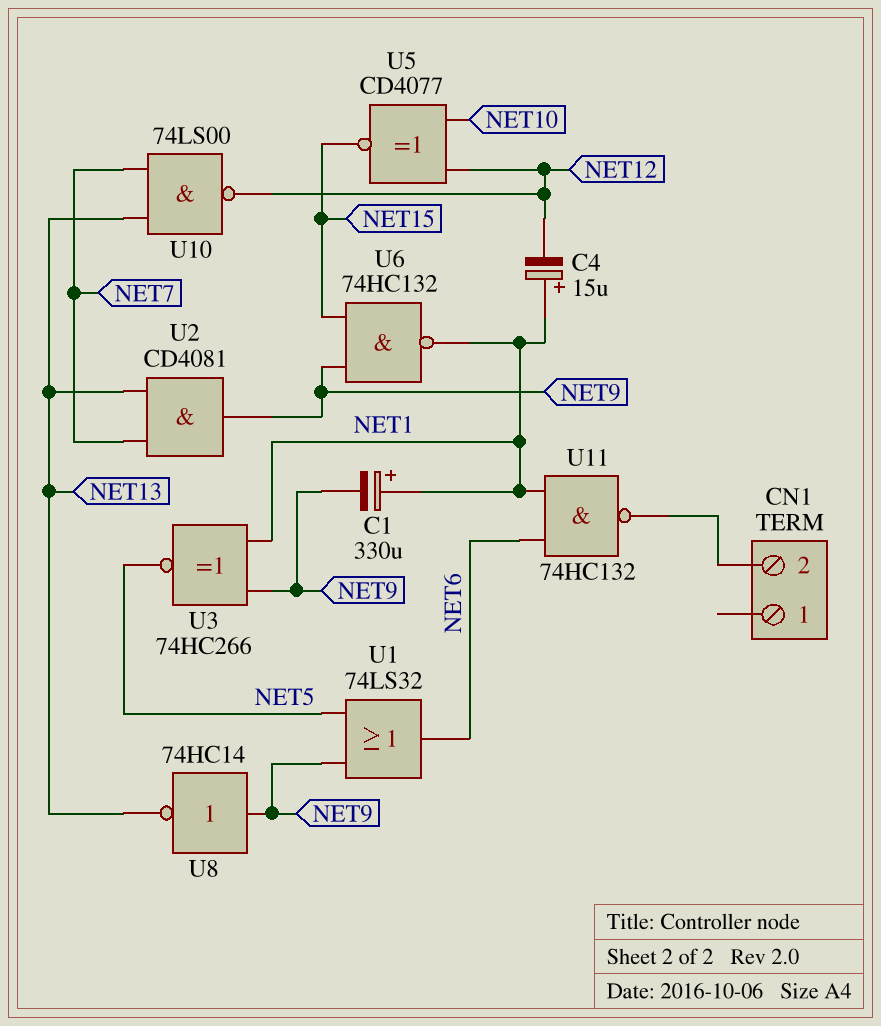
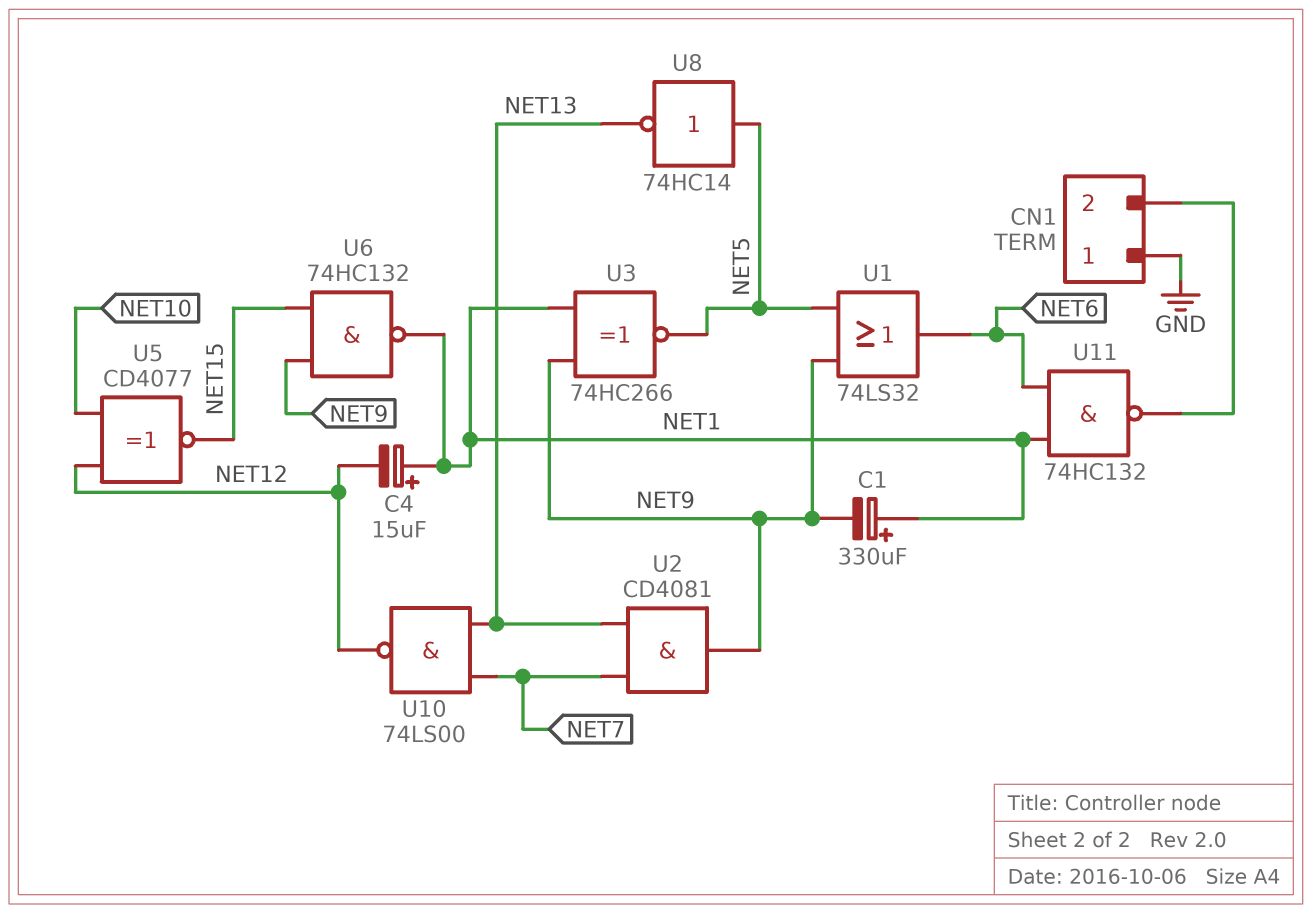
CN1 pin 1: none -> GND
U8: NOT 74HC14 (in NET9, out NET13) -> NOT 74HC14 (in NET5, out NET13)

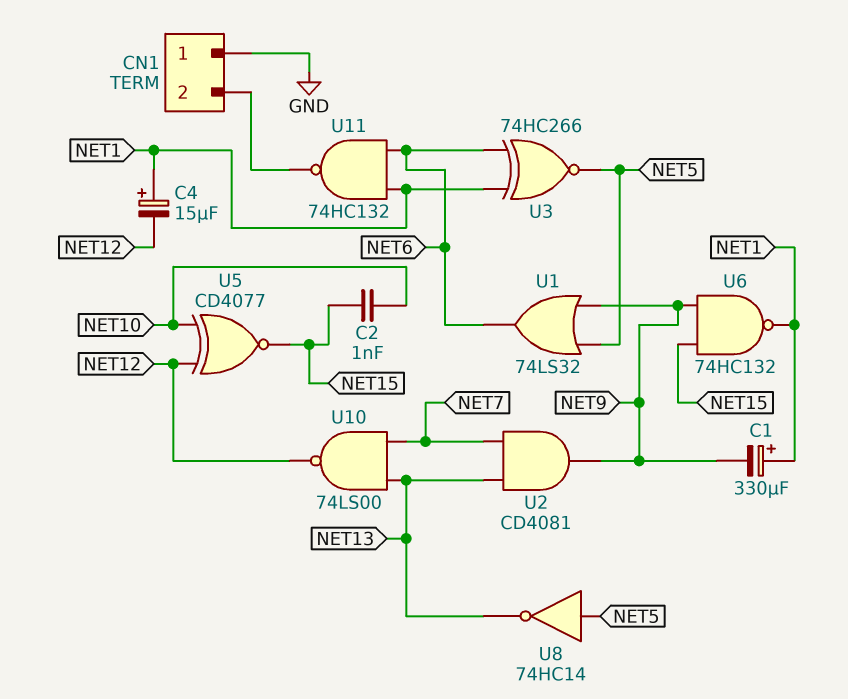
C2: none -> 1nF (NET10, NET15)
U3: XNOR 74HC266 (in NET1, in NET9, out NET5) -> XNOR 74HC266 (in NET1, in NET6, out NET5)

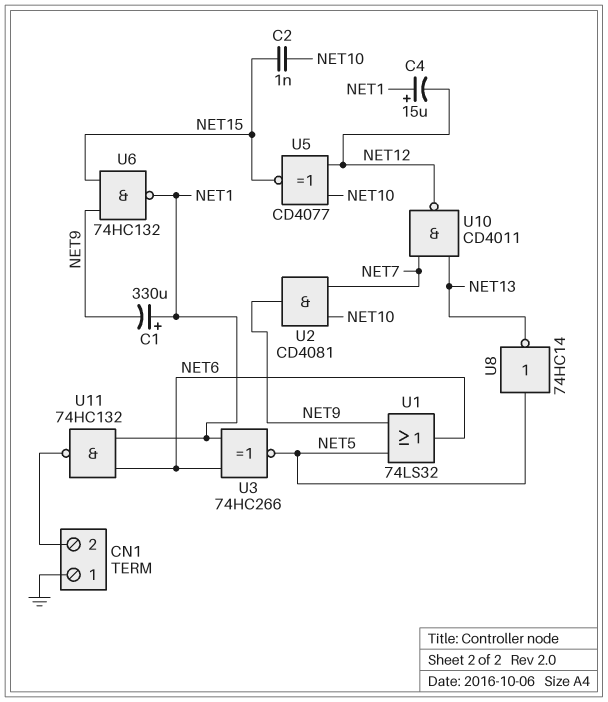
U2: AND CD4081 (in NET7, in NET13, out NET9) -> AND CD4081 (in NET7, in NET10, out NET9)
U10: NAND 74LS00 (in NET7, in NET13, out NET12) -> NAND CD4011 (in NET7, in NET13, out NET12)

